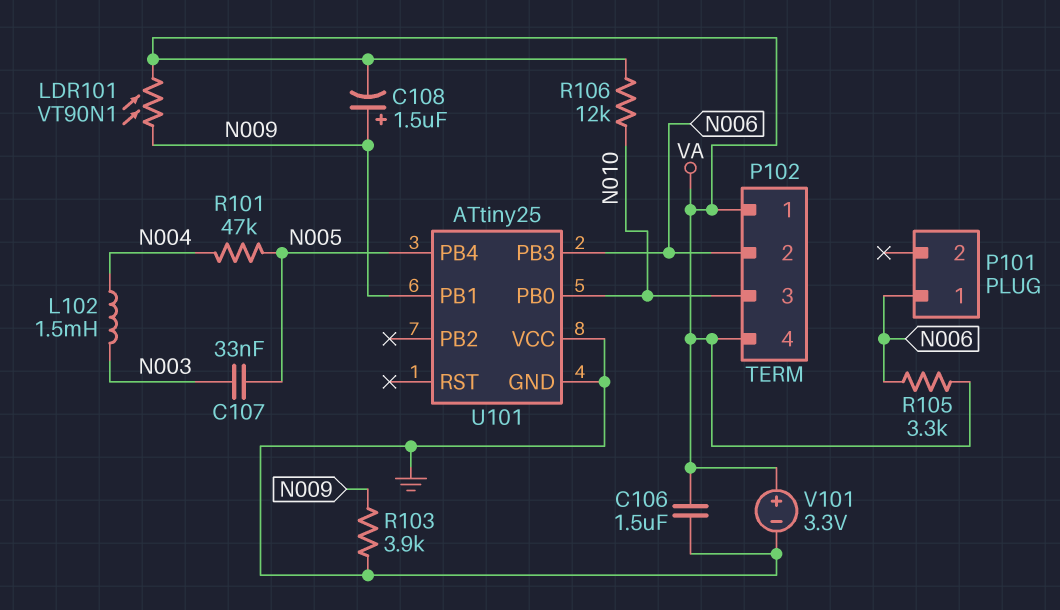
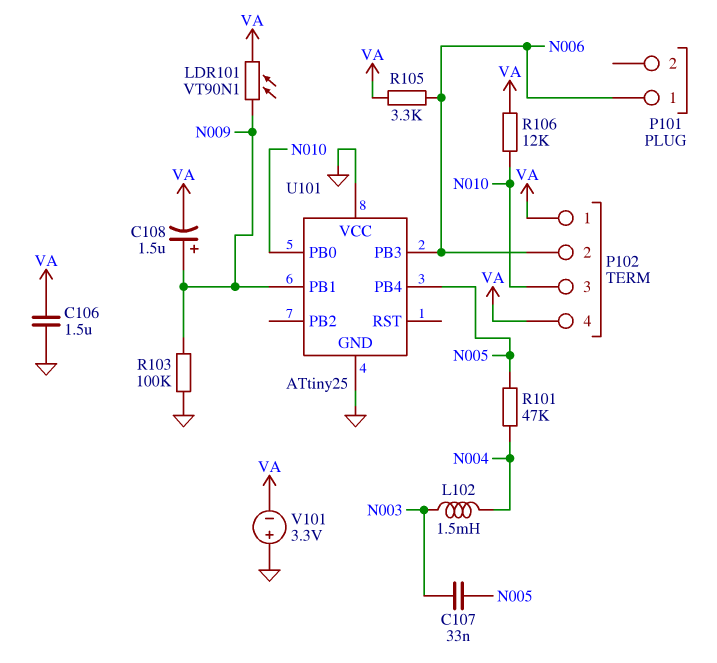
R103: 3.9k (GND, N009) -> 100k (GND, N009)
V101: 3.3V (plus VA, minus GND) -> 3.3V (plus GND, minus VA)

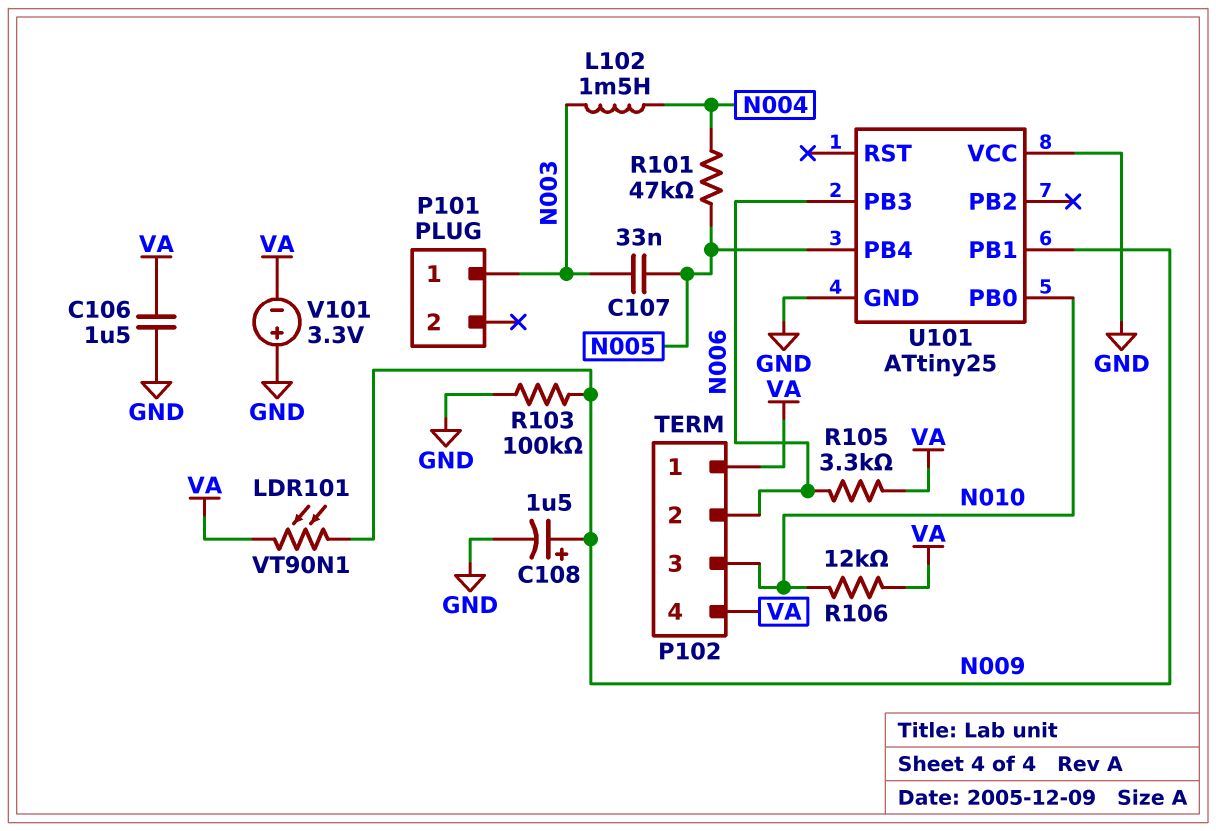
C108: 1.5uF (plus N009, minus VA) -> 1.5uF (plus N009, minus GND)
P101 pin 1: N006 -> N003

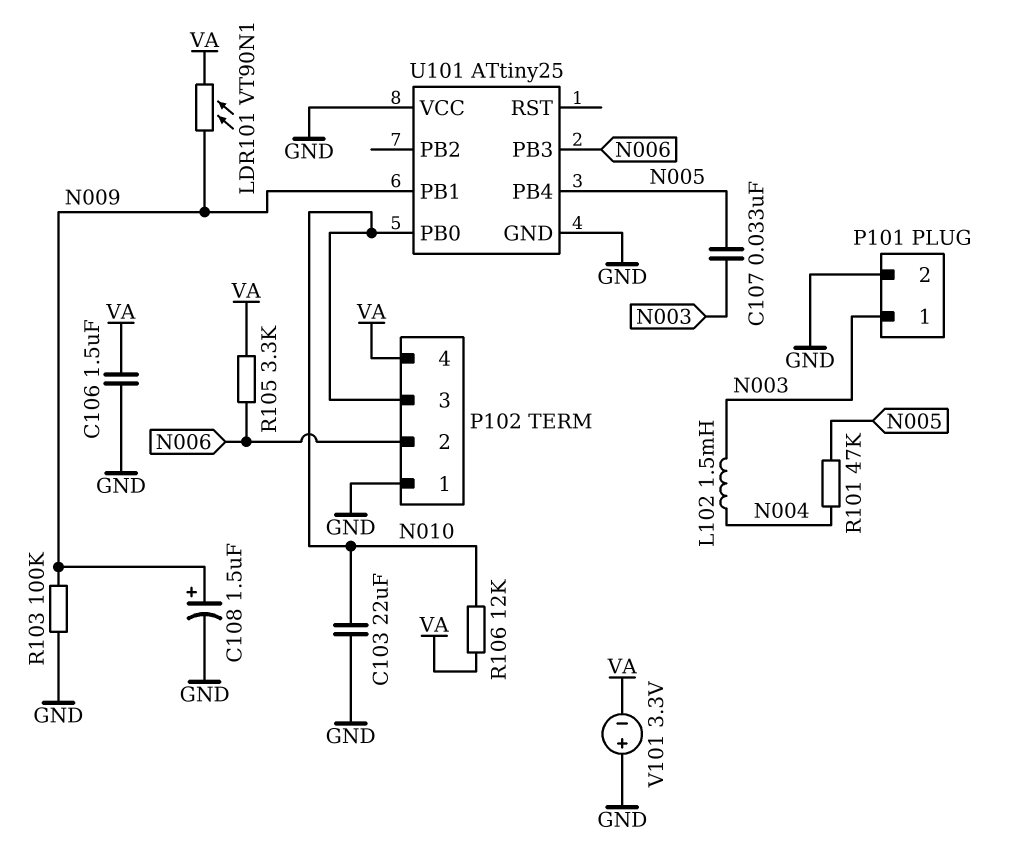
C103: none -> 22uF (GND, N010)
P101 pin 2: none -> GND
P102 pin 1: VA -> GND

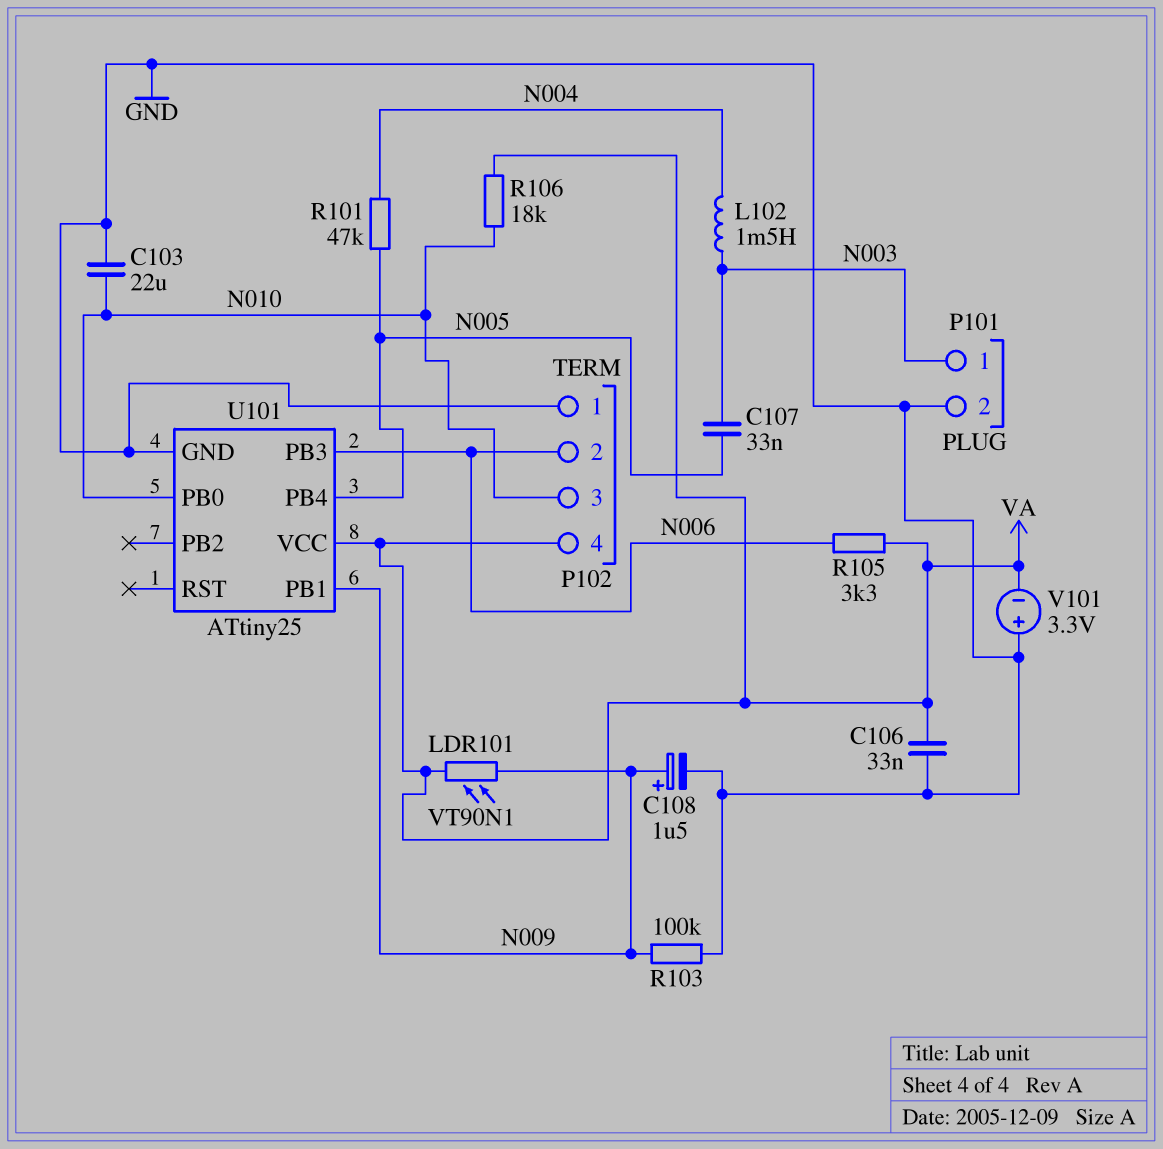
C106: 1.5uF (GND, VA) -> 33nF (GND, VA)
R106: 12k (N010, VA) -> 18k (N010, VA)
U101 pin VCC: GND -> VA

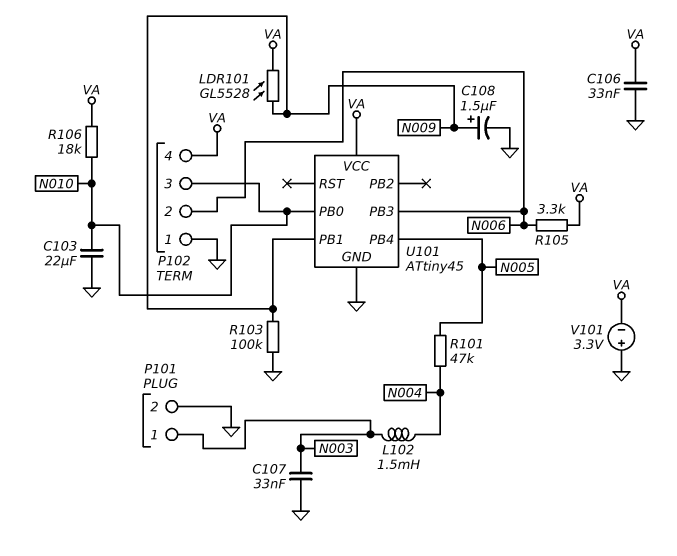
C107: 33nF (N003, N005) -> 33nF (GND, N003)
LDR101: VT90N1 (N009, VA) -> GL5528 (N009, VA)
U101: ATtiny25 -> ATtiny45

